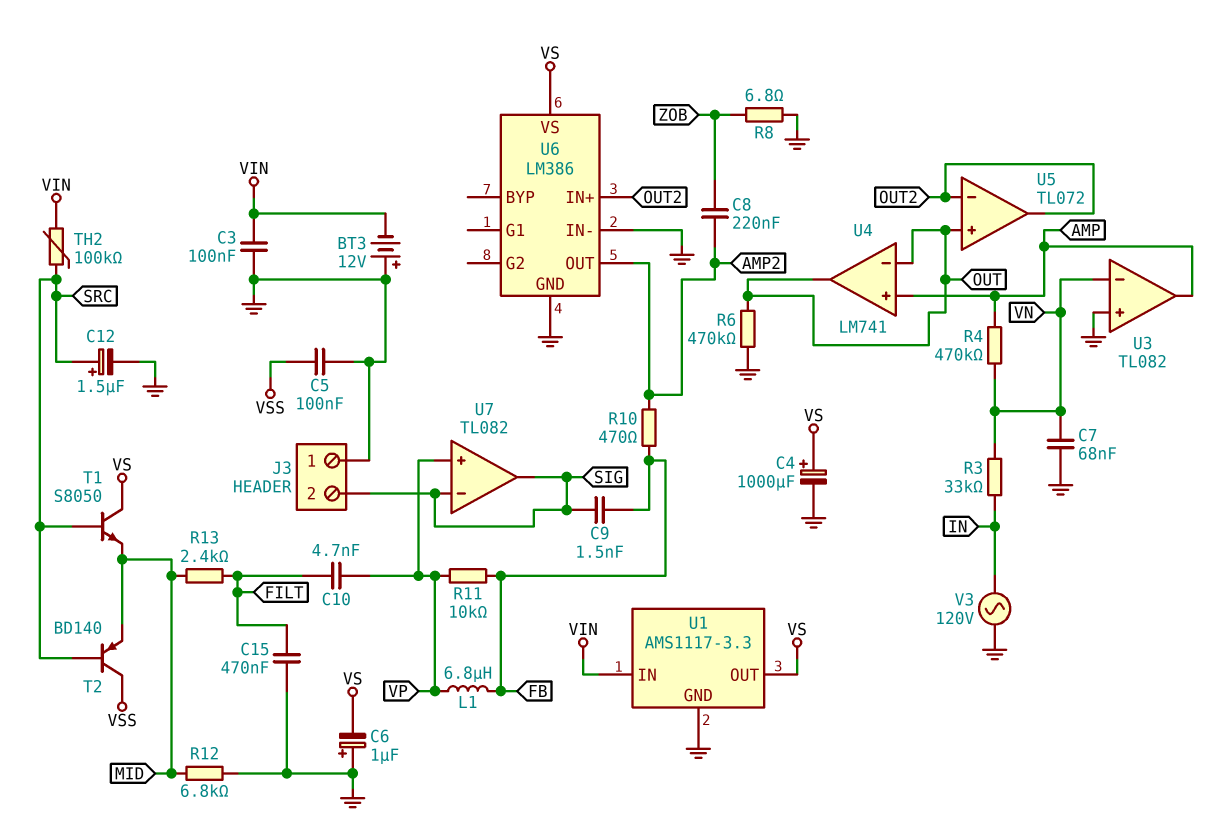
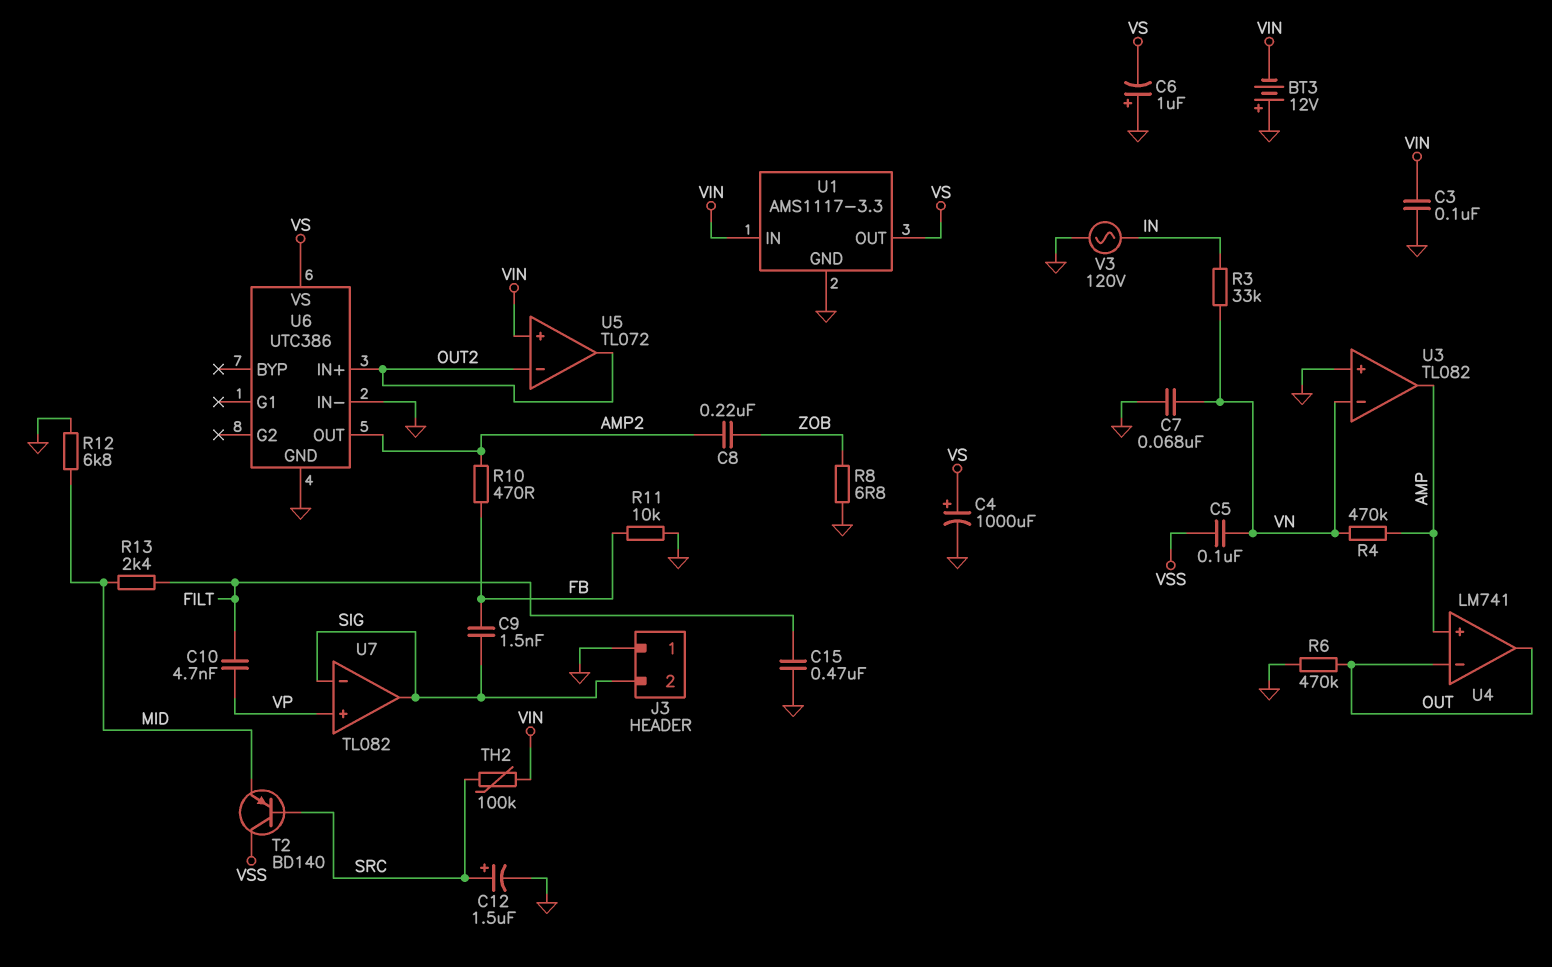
C5: 100nF (GND, VSS) -> 100nF (VN, VSS)
L1: 6.8uH (FB, VP) -> none
R11: 10k (FB, VP) -> 10k (FB, GND)
T1: NPN S8050 (B SRC, C VS, E MID) -> none
U5 pin in+: OUT -> VIN
U6: LM386 -> UTC386

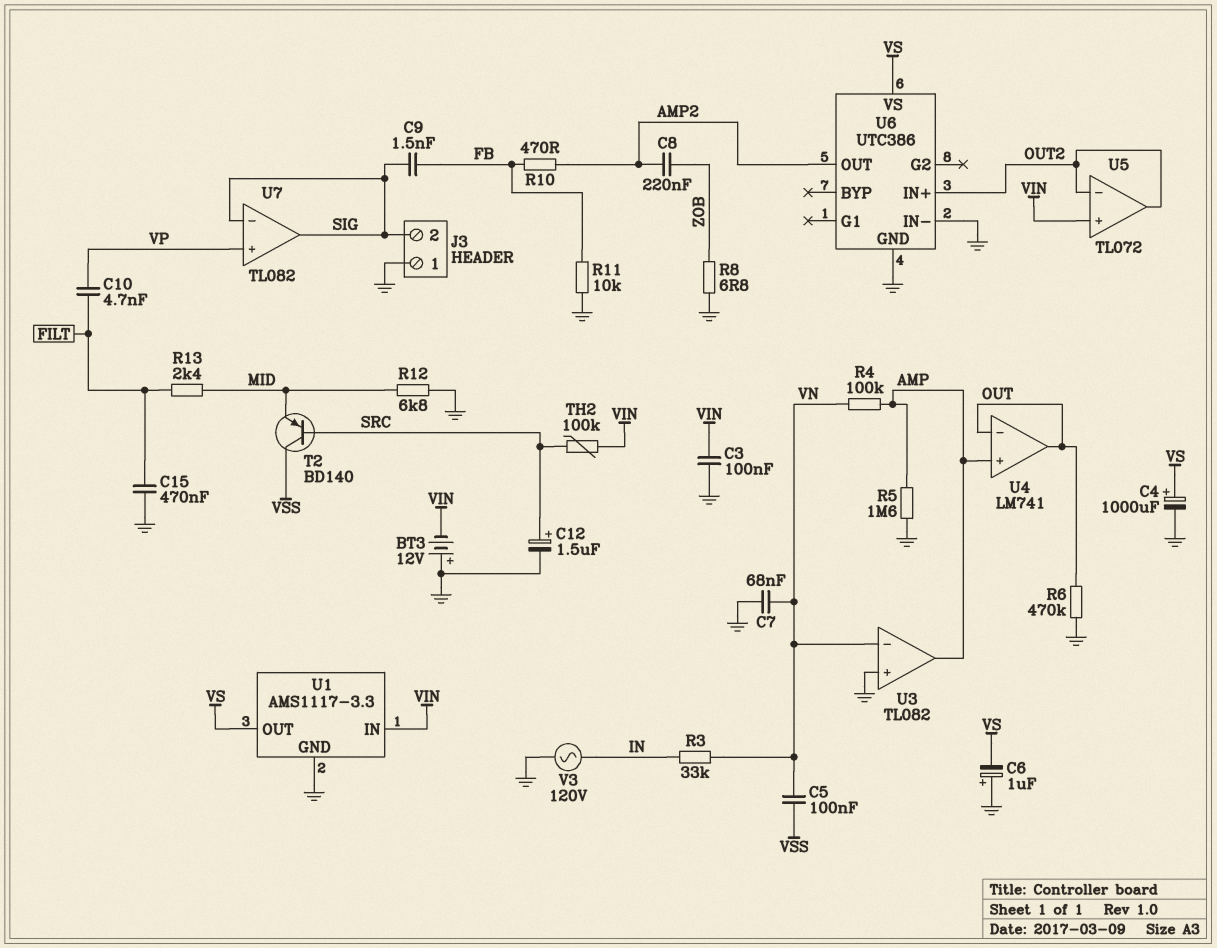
R4: 470k (AMP, VN) -> 100k (AMP, VN)
R5: none -> 1.6M (AMP, GND)

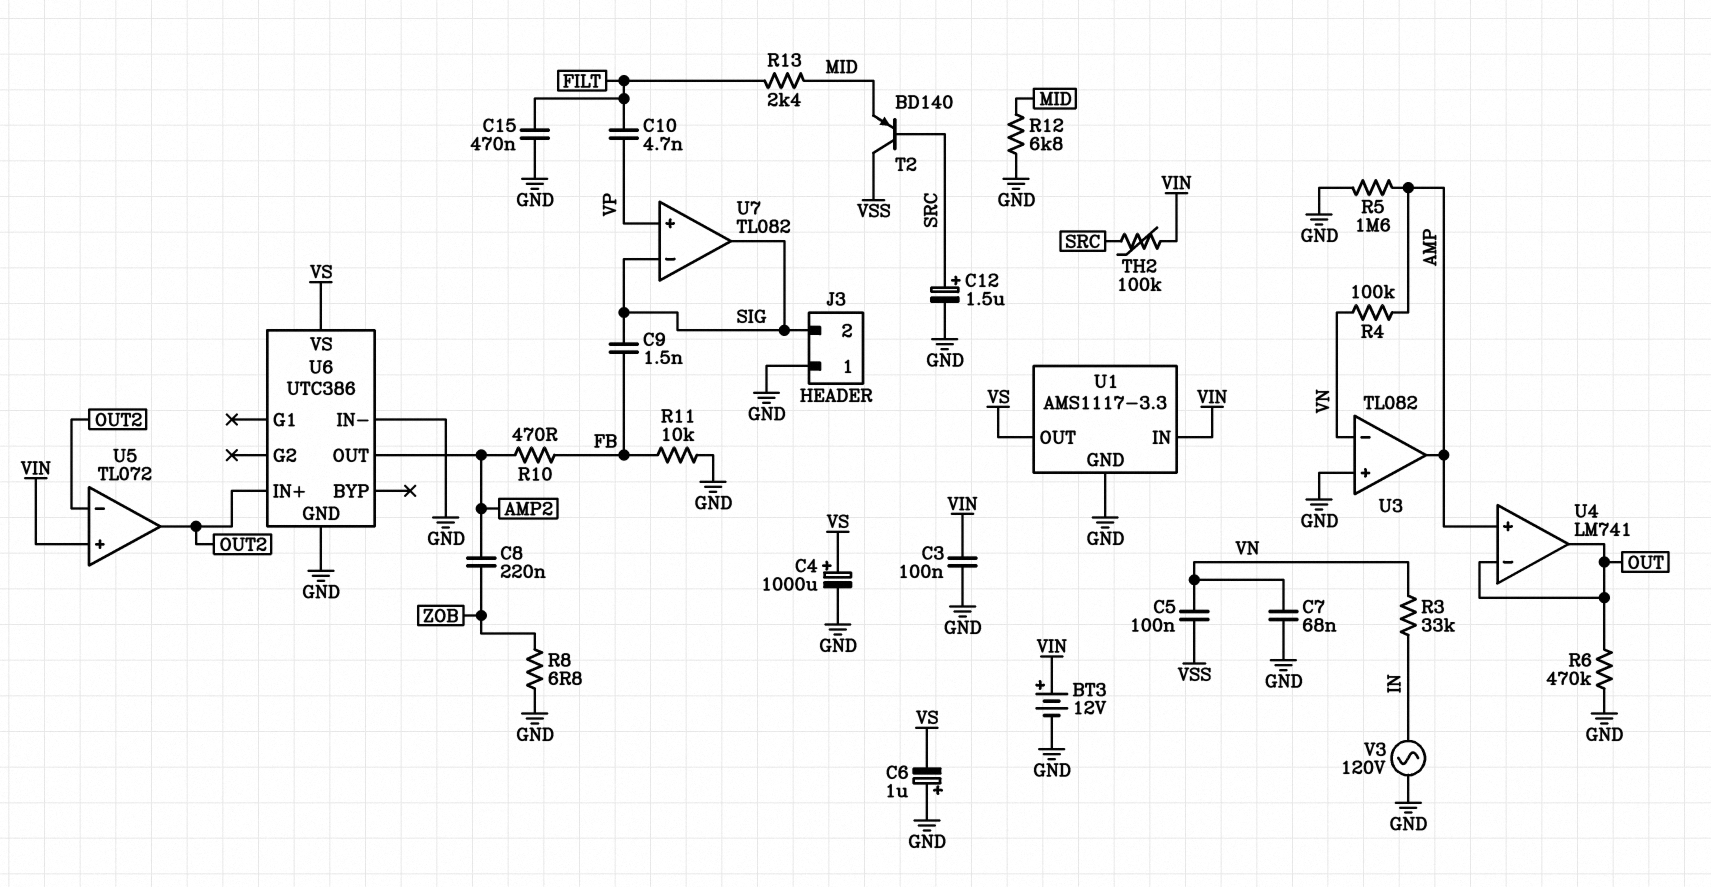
BT3: 12V (plus GND, minus VIN) -> 12V (plus VIN, minus GND)

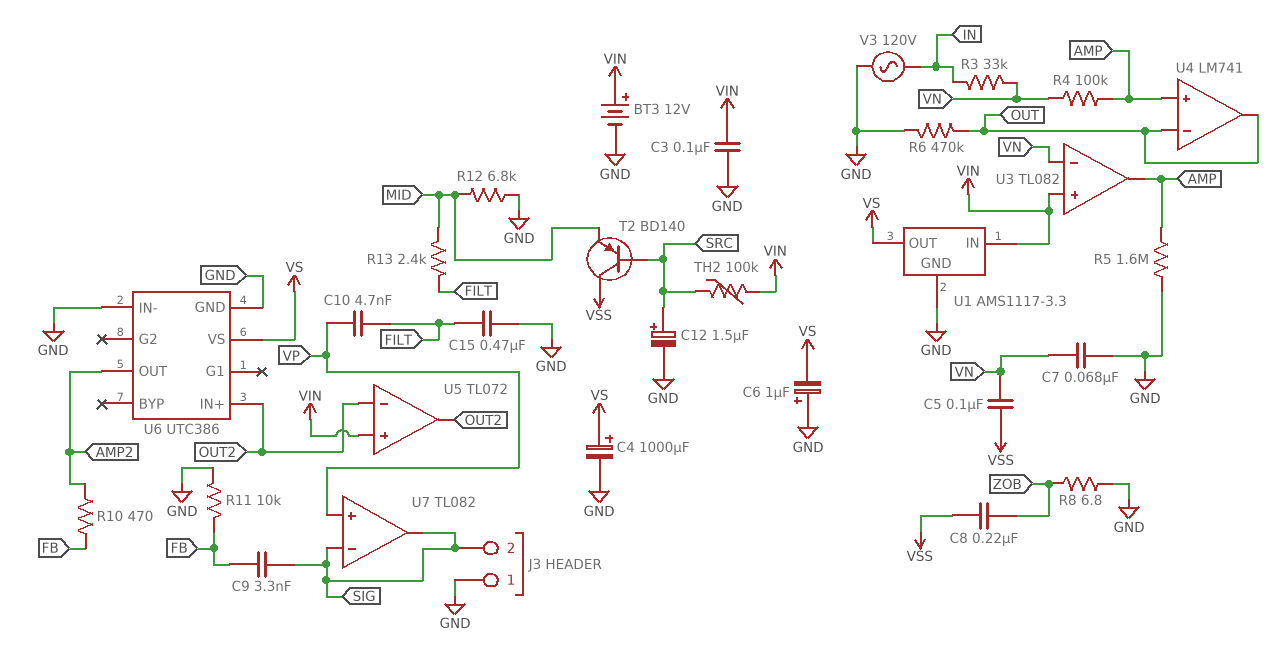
C8: 220nF (AMP2, ZOB) -> 220nF (VSS, ZOB)
C9: 1.5nF (FB, SIG) -> 3.3nF (FB, SIG)
U3 pin in+: GND -> VIN

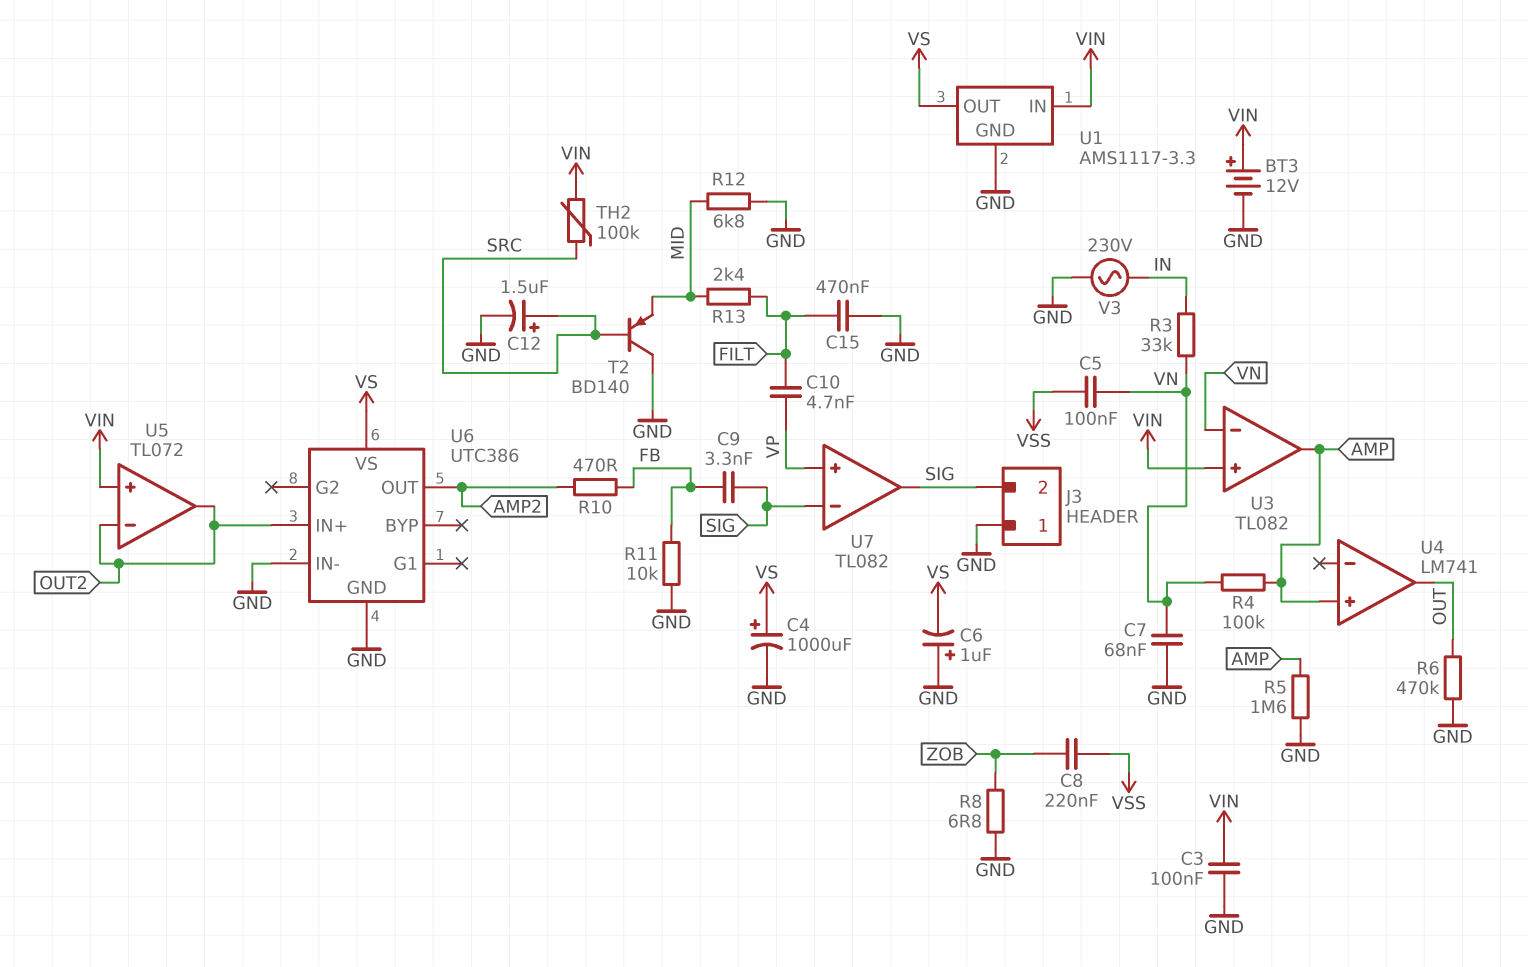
T2: PNP BD140 (B SRC, C VSS, E MID) -> PNP BD140 (B SRC, C GND, E MID)
U4 pin in-: OUT -> none
V3: AC 120V (GND, IN) -> AC 230V (GND, IN)

